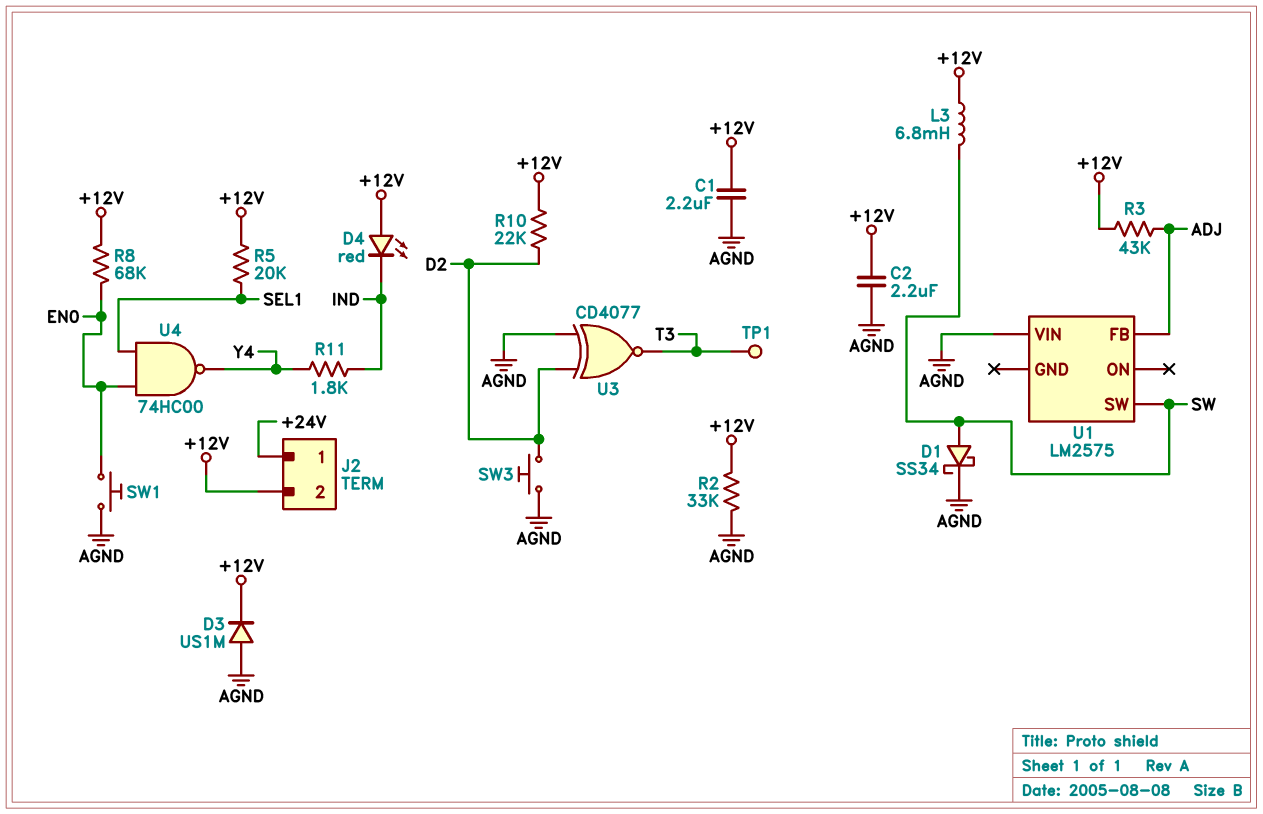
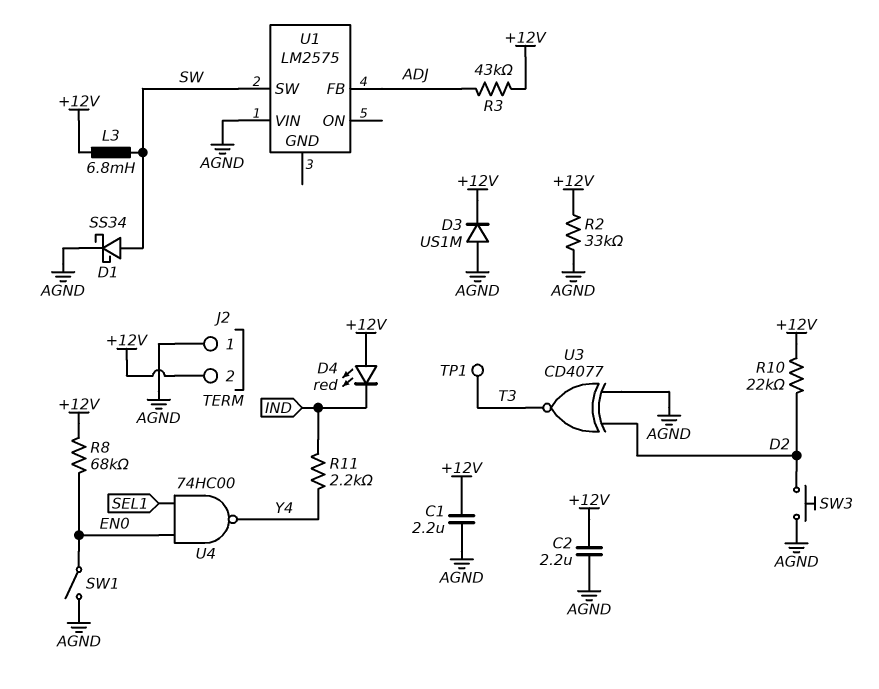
J2 pin 1: +24V -> AGND
R5: 20k (+12V, SEL1) -> none
R11: 1.8k (IND, Y4) -> 2.2k (IND, Y4)
SW1: button (AGND, EN0) -> switch (AGND, EN0)

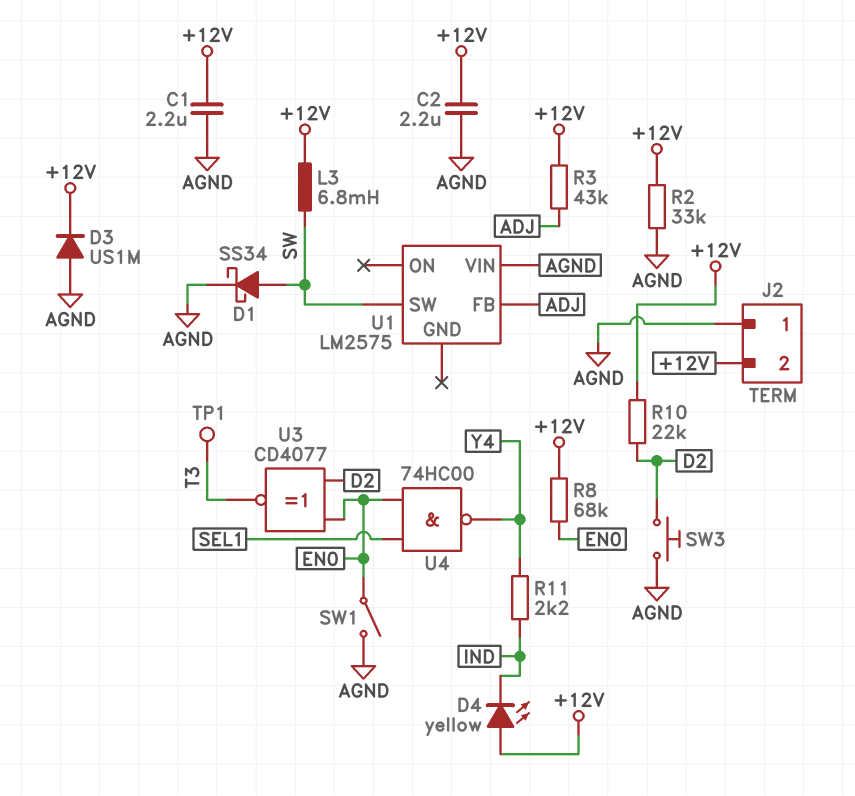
D4: LED red (A +12V, K IND) -> LED yellow (A +12V, K IND)
U3: XNOR CD4077 (in AGND, in D2, out T3) -> XNOR CD4077 (in D2, in EN0, out T3)

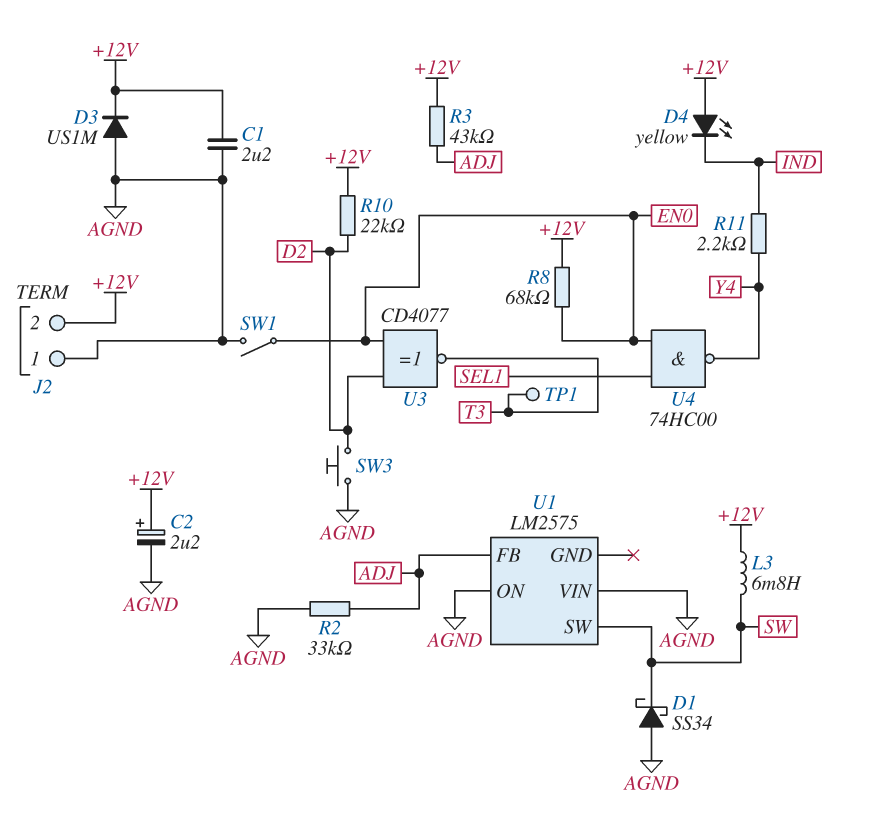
C2: 2.2uF (+12V, AGND) -> 2.2uF (plus +12V, minus AGND)
D1: schottky SS34 (A SW, K AGND) -> schottky SS34 (A AGND, K SW)
R2: 33k (+12V, AGND) -> 33k (ADJ, AGND)
U1 pin ON: none -> AGND

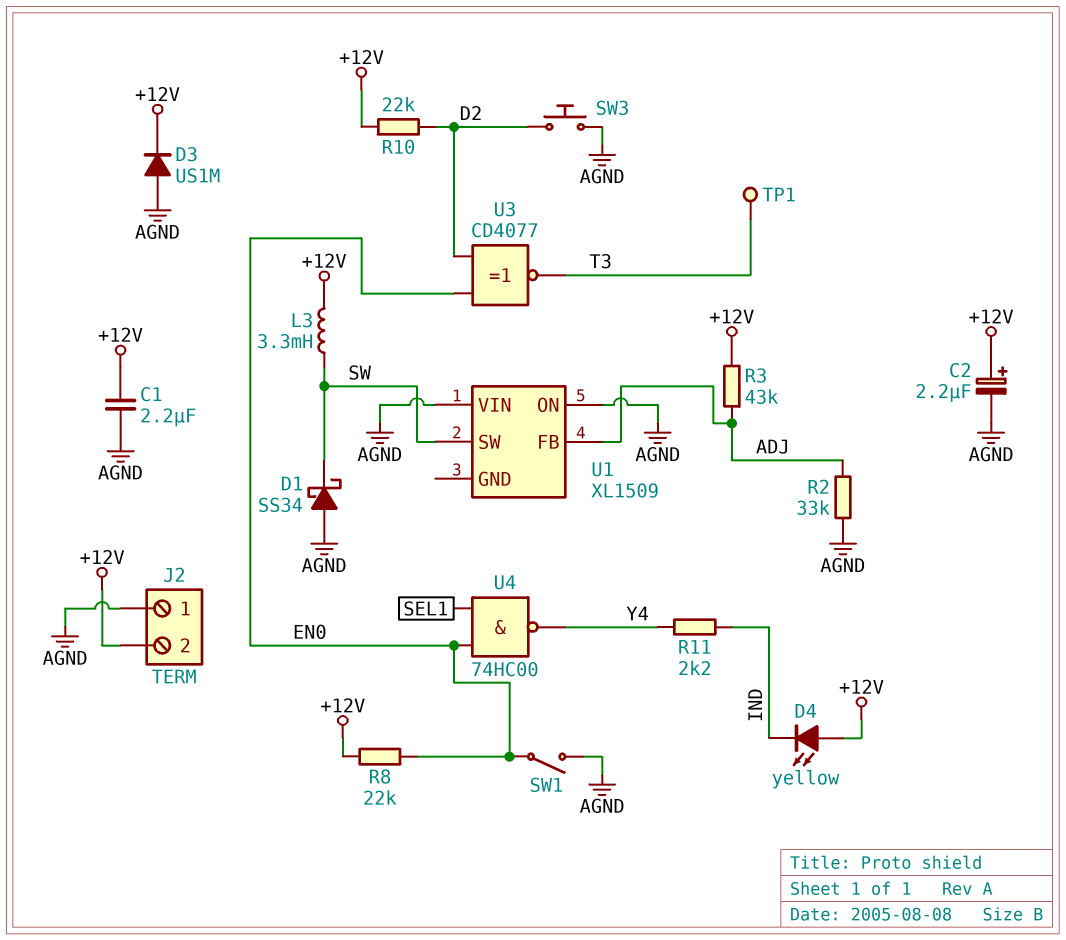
L3: 6.8mH (+12V, SW) -> 3.3mH (+12V, SW)
R8: 68k (+12V, EN0) -> 22k (+12V, EN0)
U1: LM2575 -> XL1509

